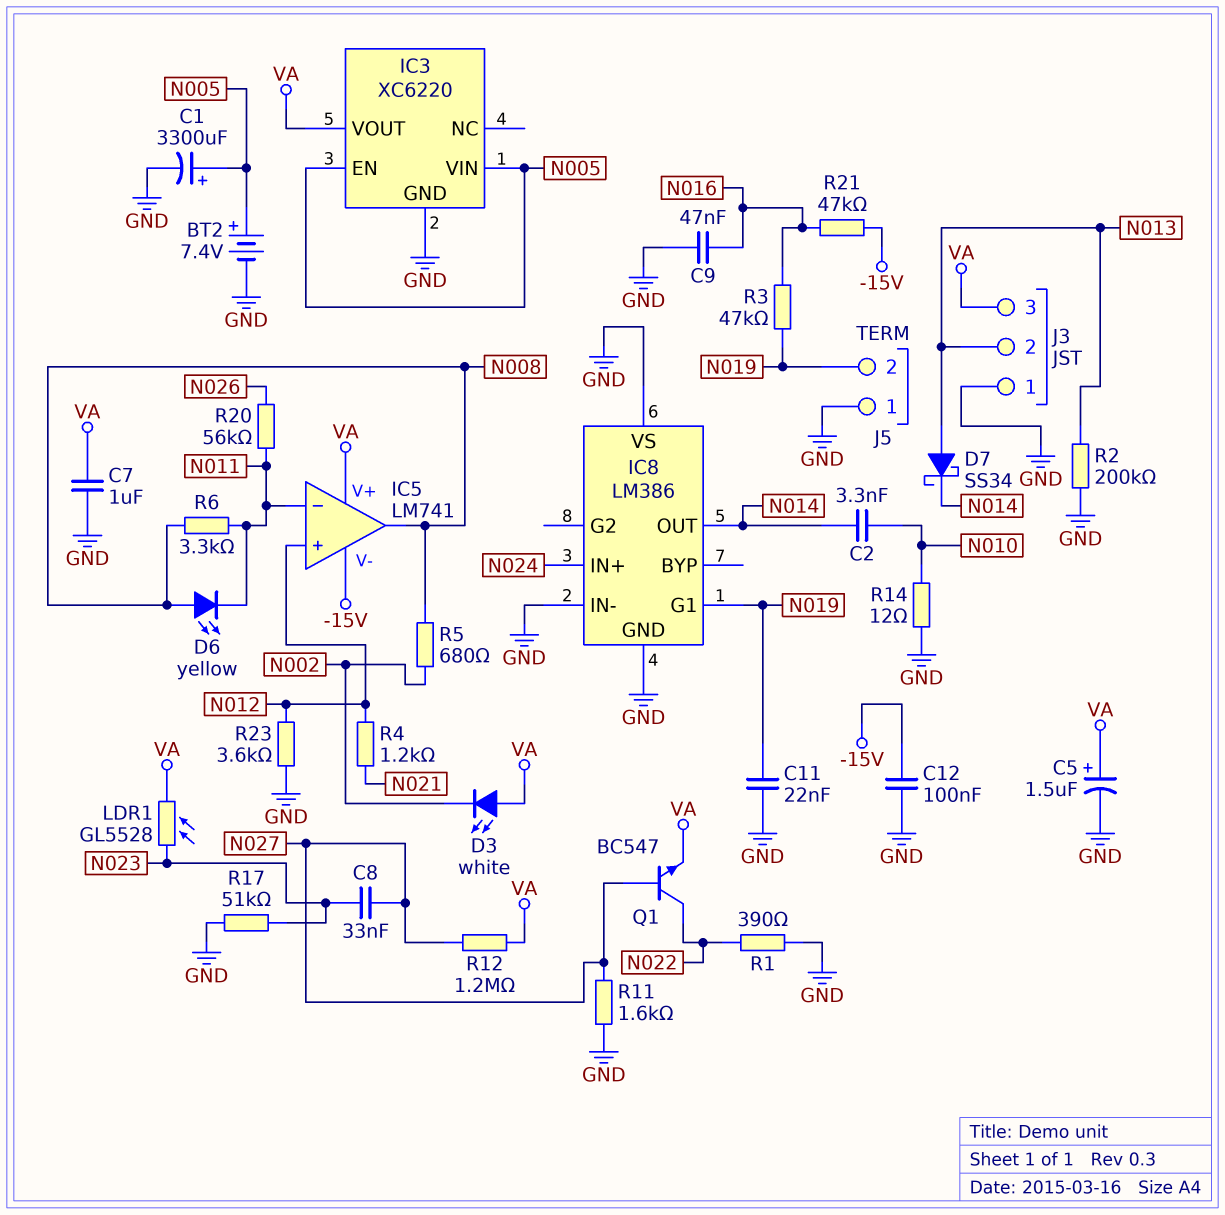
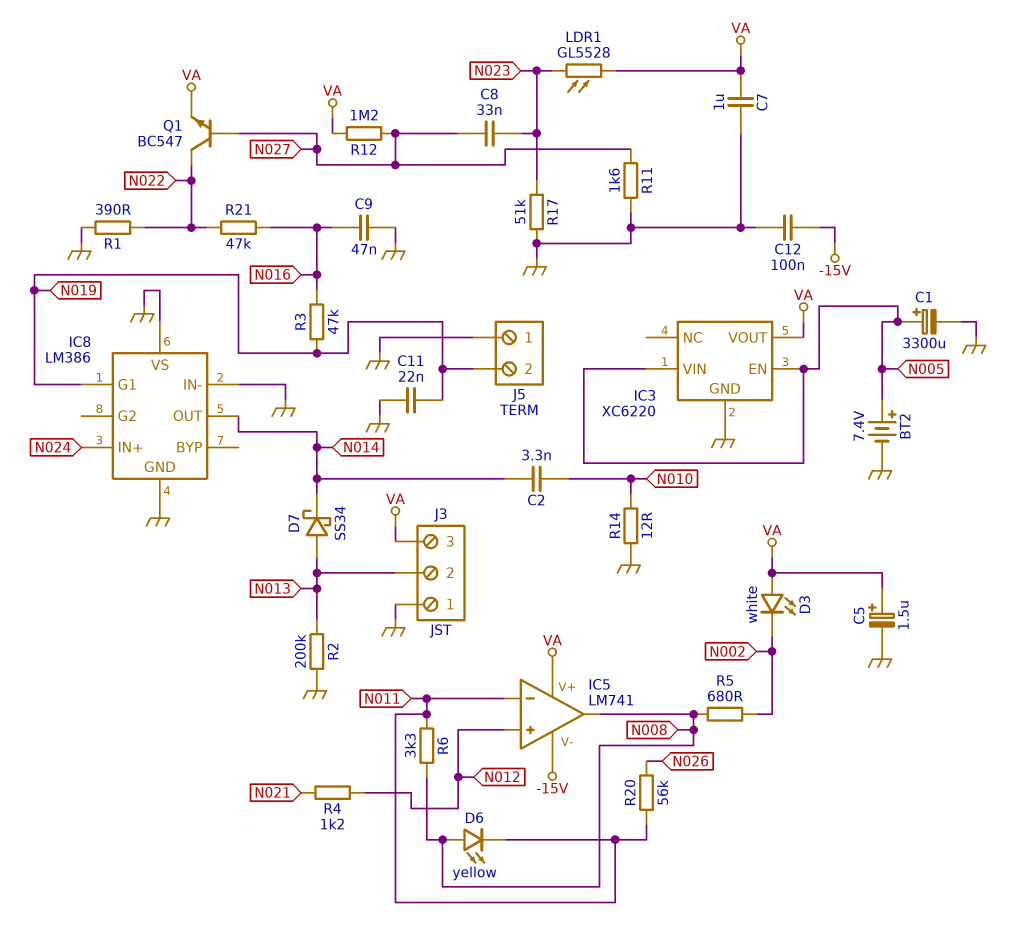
R21: 47k (-15V, N016) -> 47k (N016, N022)
R23: 3.6k (GND, N012) -> none

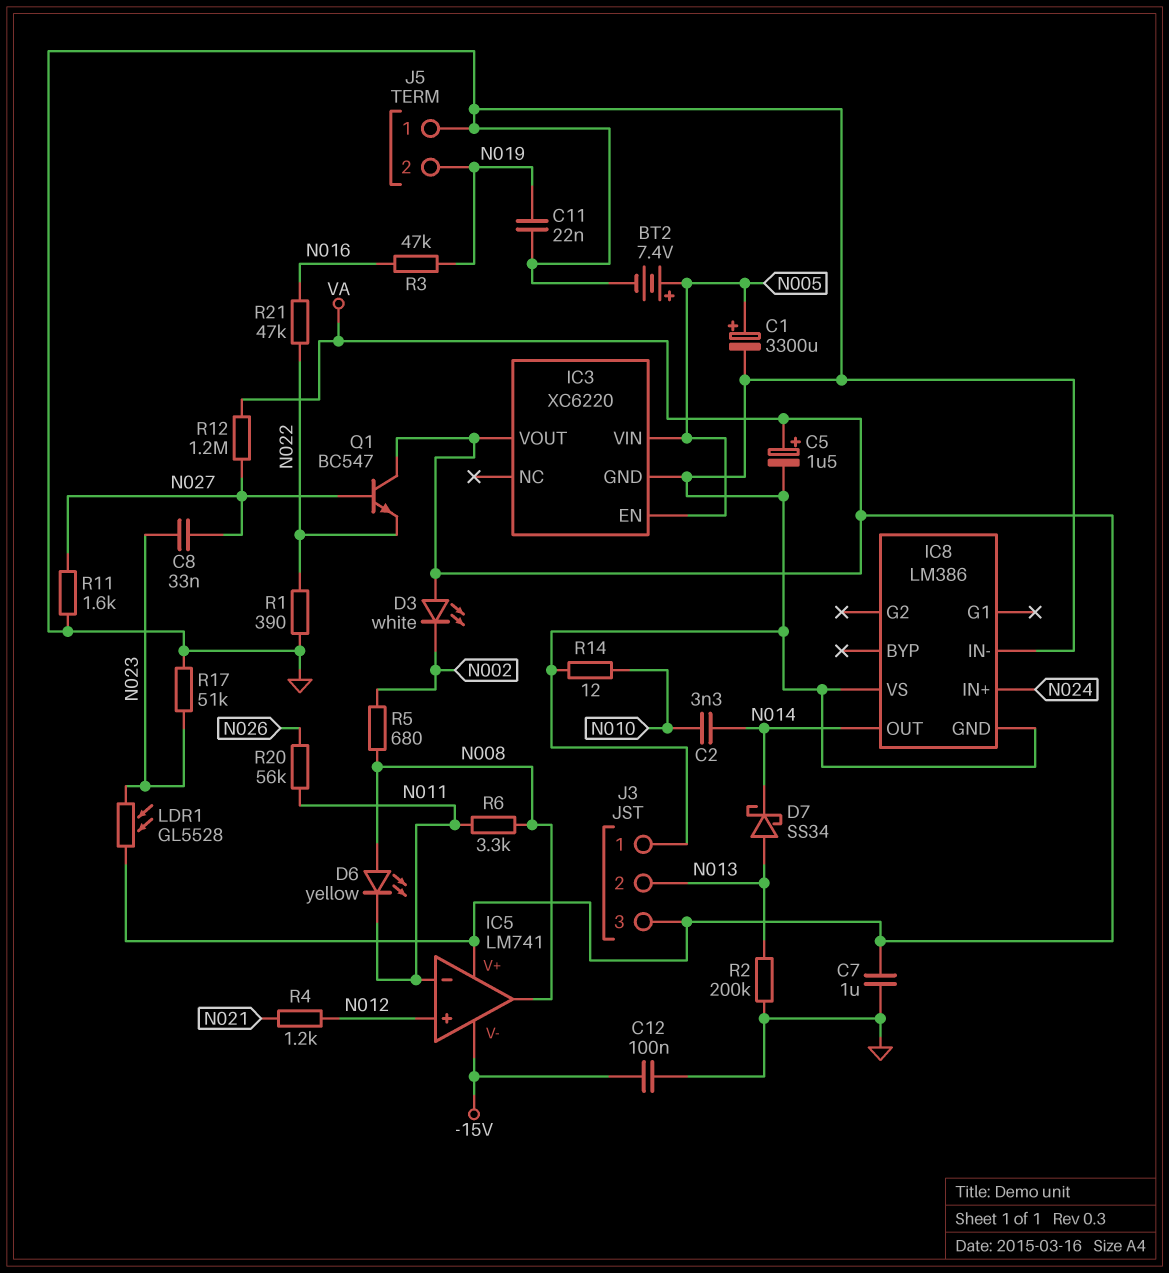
C9: 47nF (GND, N016) -> none
IC8 pin G1: N019 -> none
Q1: NPN BC547 (B N027, C N022, E VA) -> NPN BC547 (B N027, C VA, E N022)

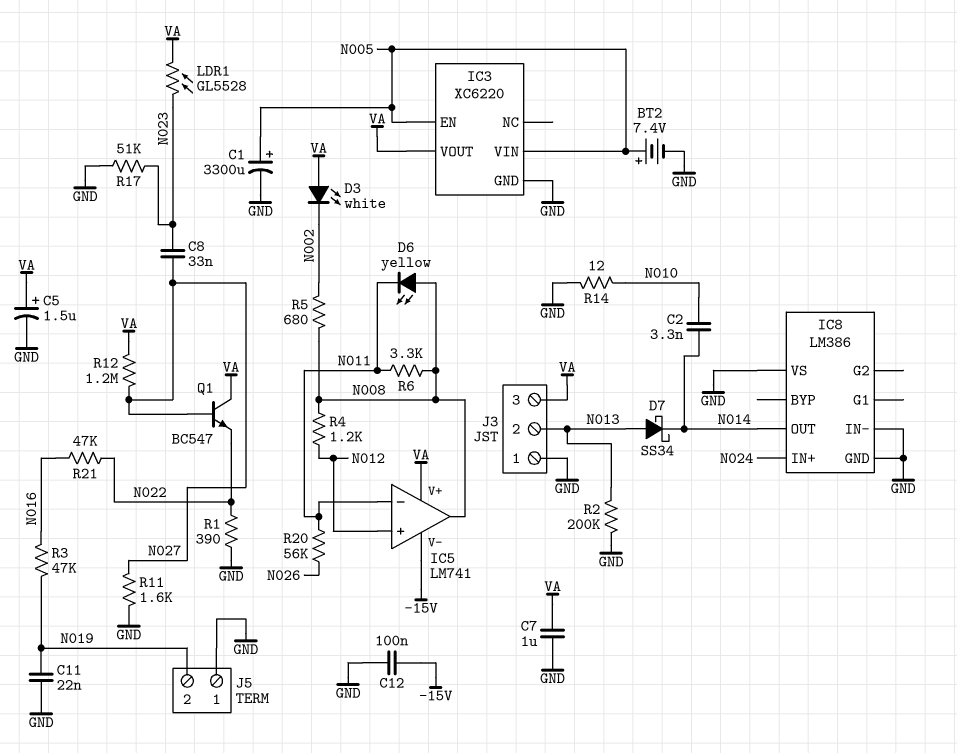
R4: 1.2k (N012, N021) -> 1.2k (N008, N012)

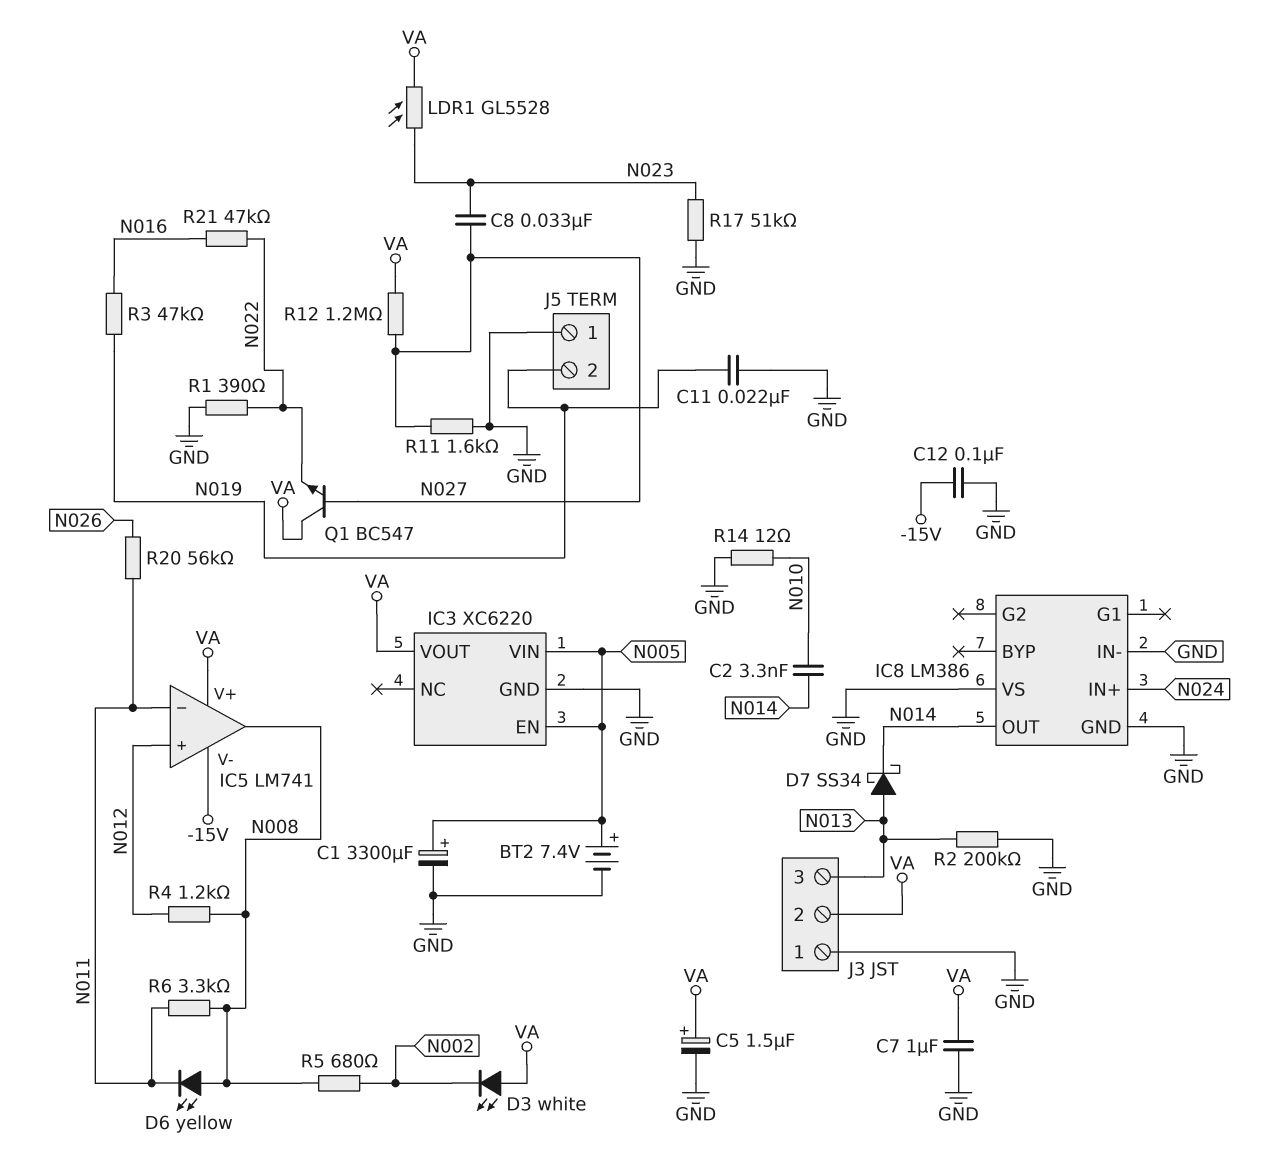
J3 pin 2: N013 -> VA
J3 pin 3: VA -> N013

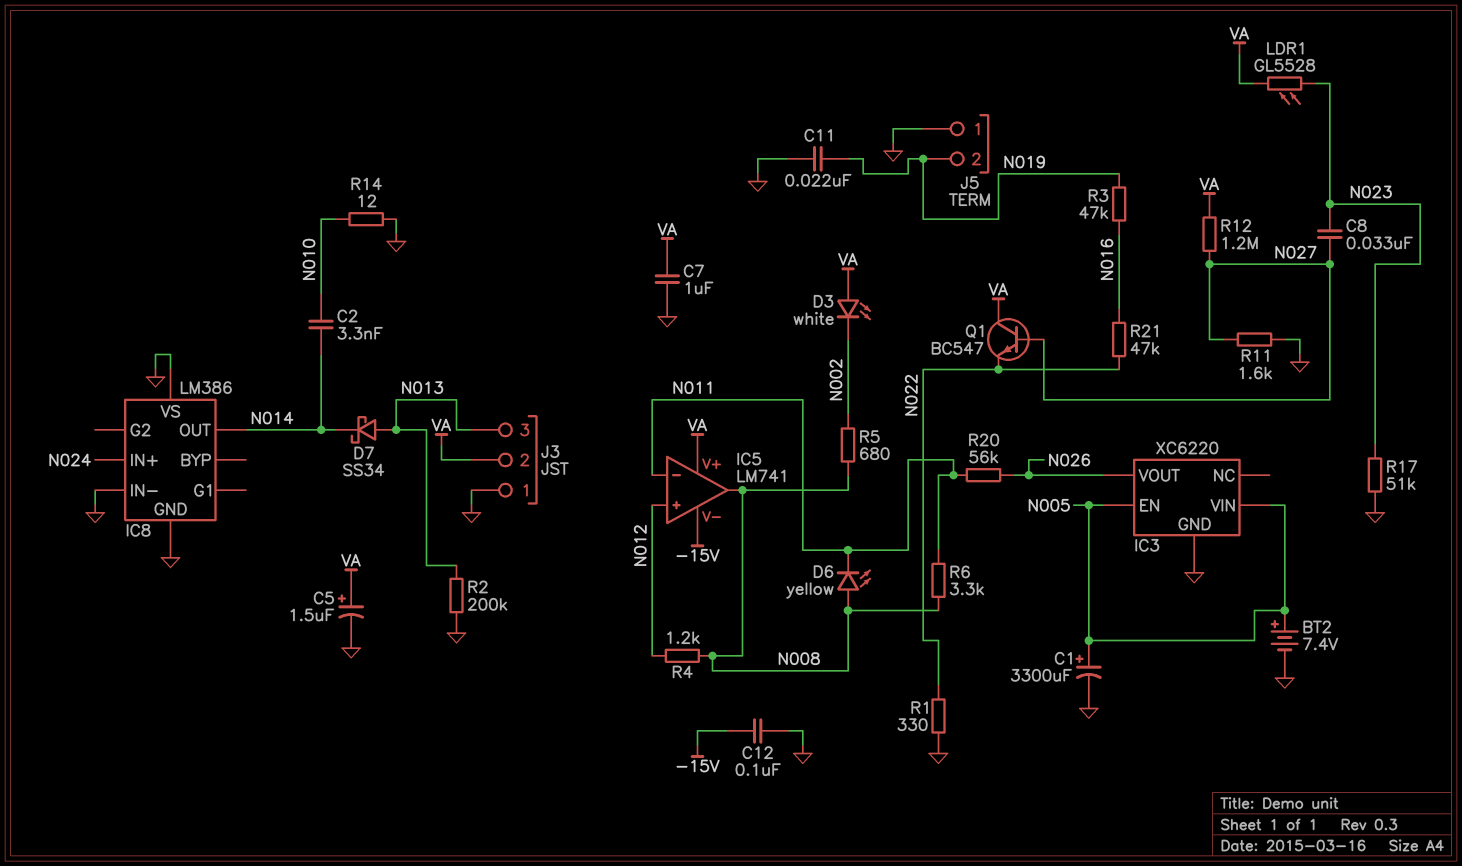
IC3 pin VOUT: VA -> N026
R1: 390 (GND, N022) -> 330 (GND, N022)

